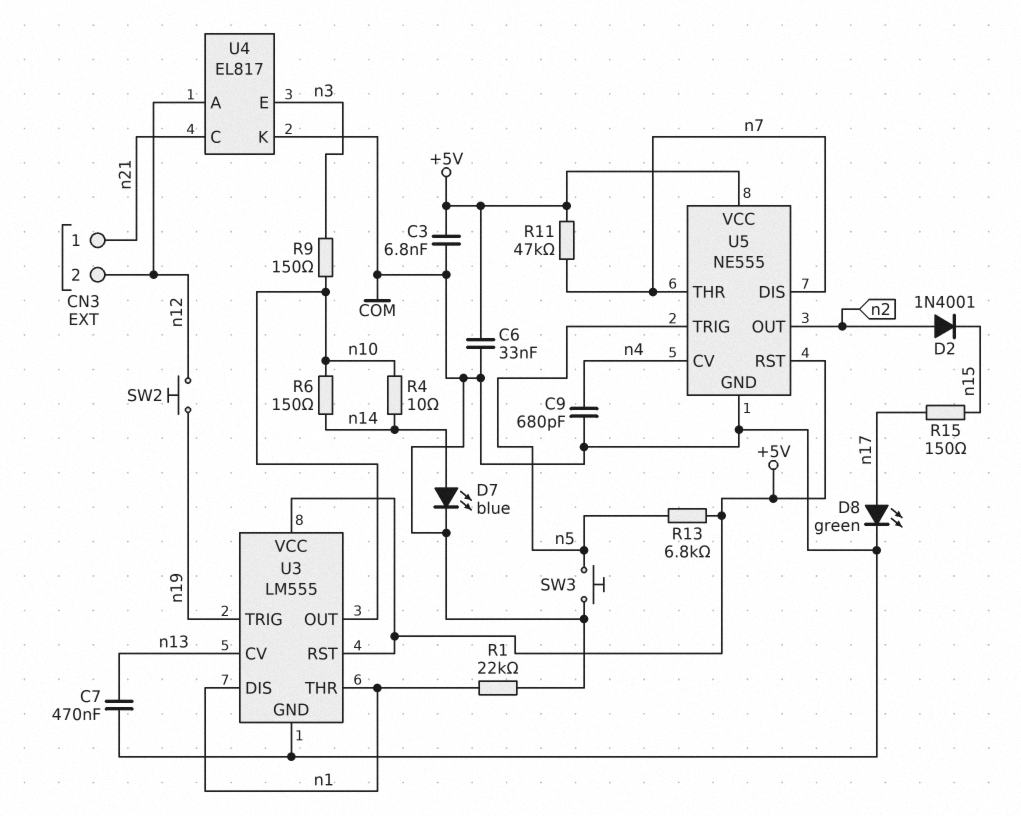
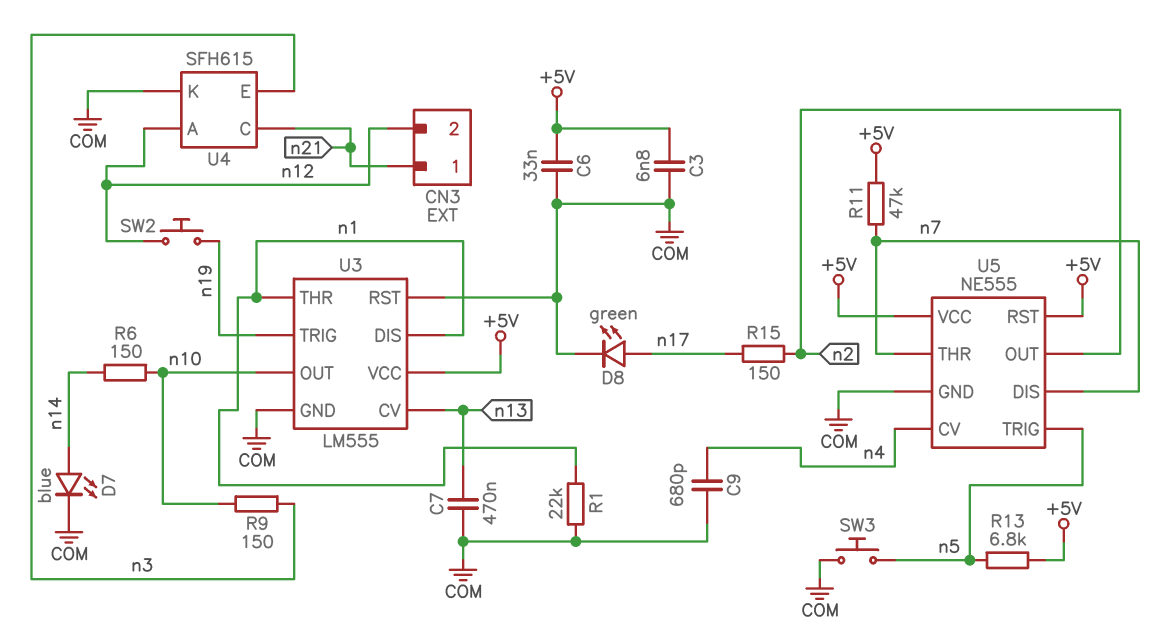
D2: diode 1N4001 (A n2, K n15) -> none
R4: 10 (n10, n14) -> none
R15: 150 (n15, n17) -> 150 (n2, n17)
U3 pin RST: +5V -> COM
U4: EL817 -> SFH615

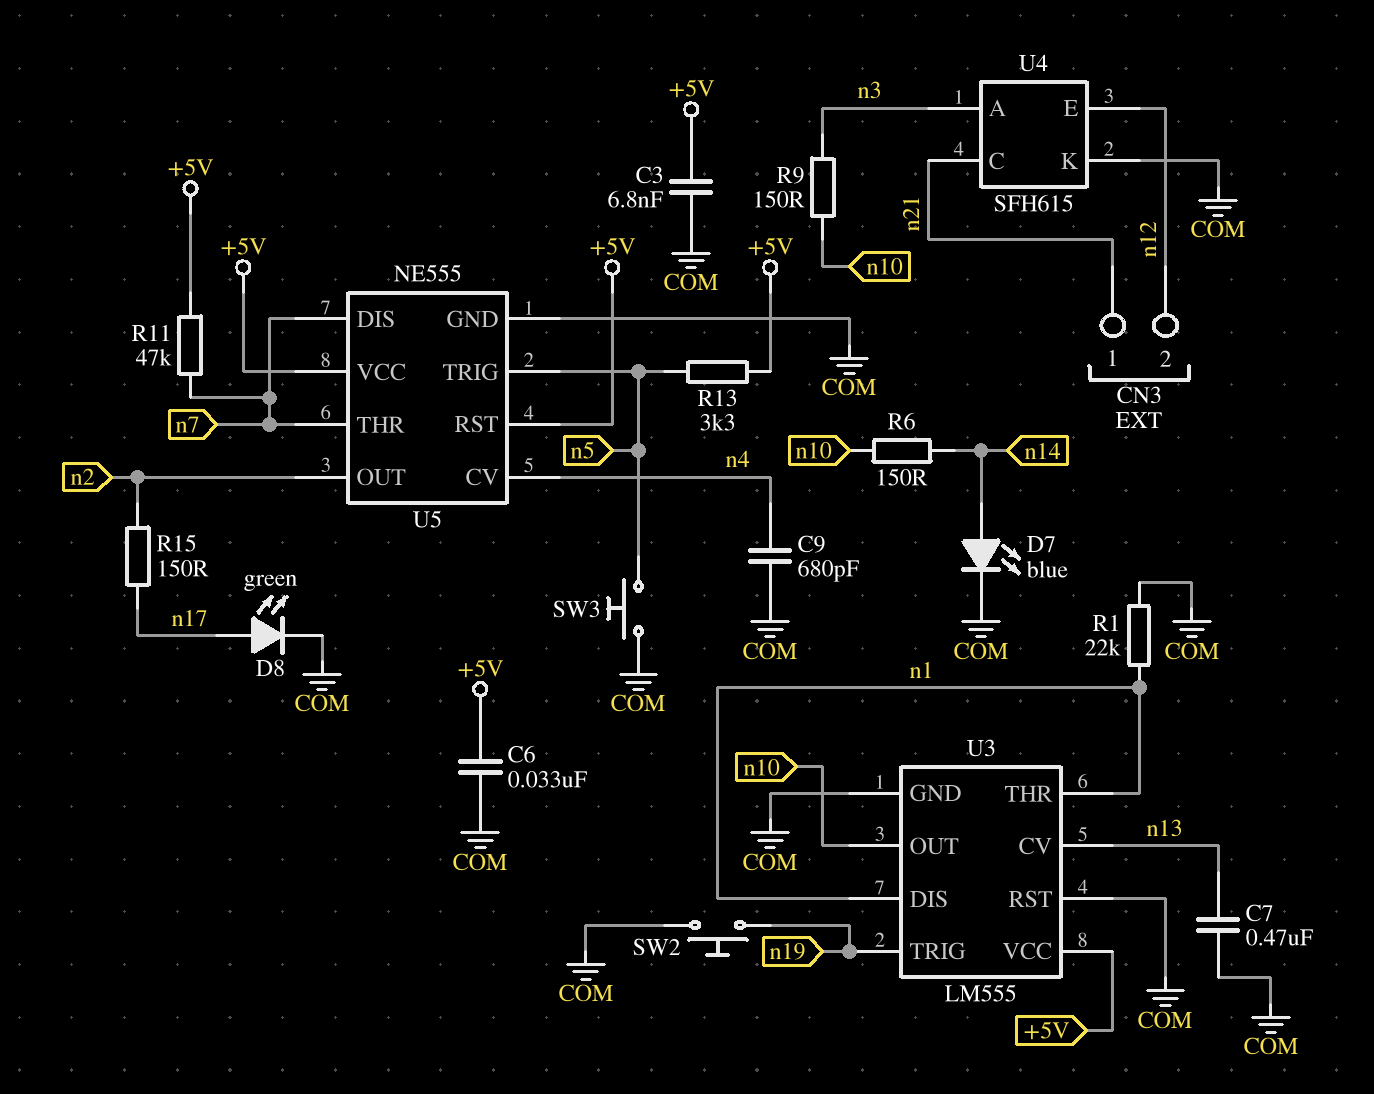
R13: 6.8k (+5V, n5) -> 3.3k (+5V, n5)
SW2: button (n12, n19) -> button (COM, n19)
U4 pin A: n12 -> n3
U4 pin E: n3 -> n12

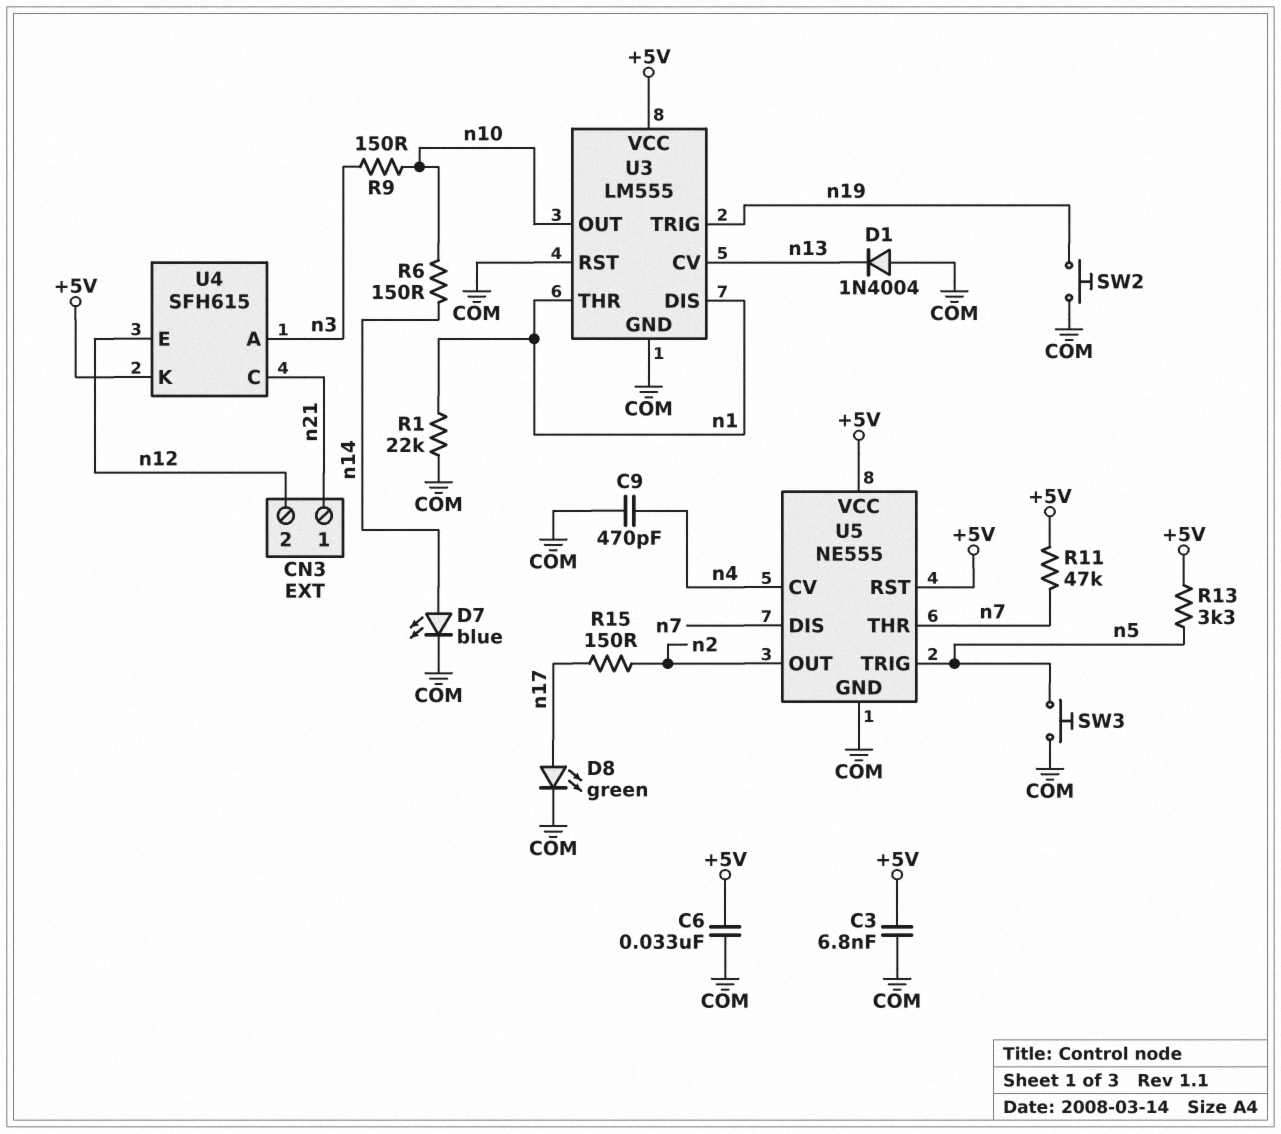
C7: 470nF (COM, n13) -> none
C9: 680pF (COM, n4) -> 470pF (COM, n4)
D1: none -> diode 1N4004 (A COM, K n13)
U4 pin K: COM -> +5V

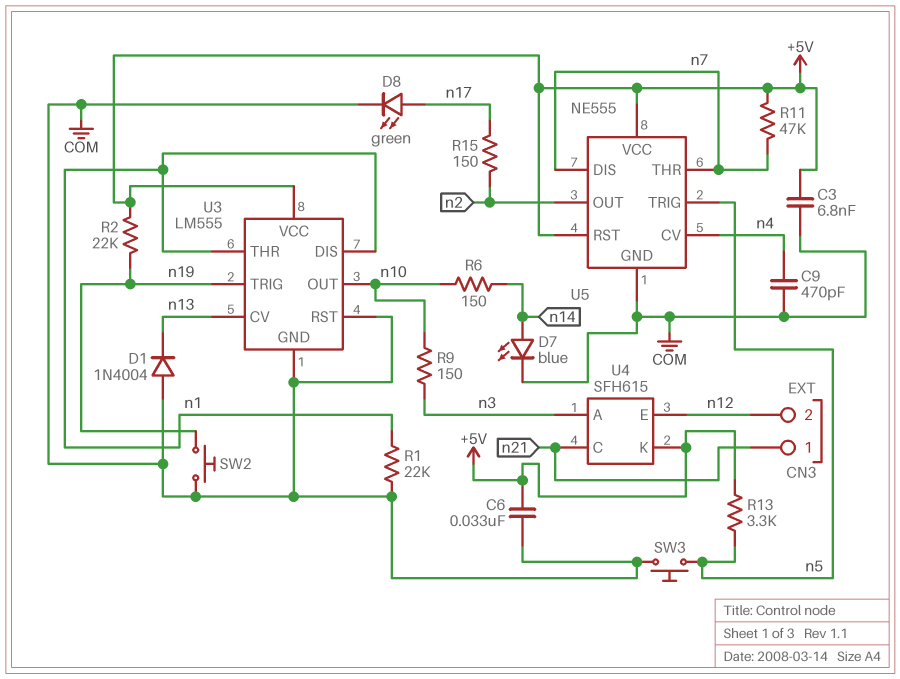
R2: none -> 22k (+5V, n19)

